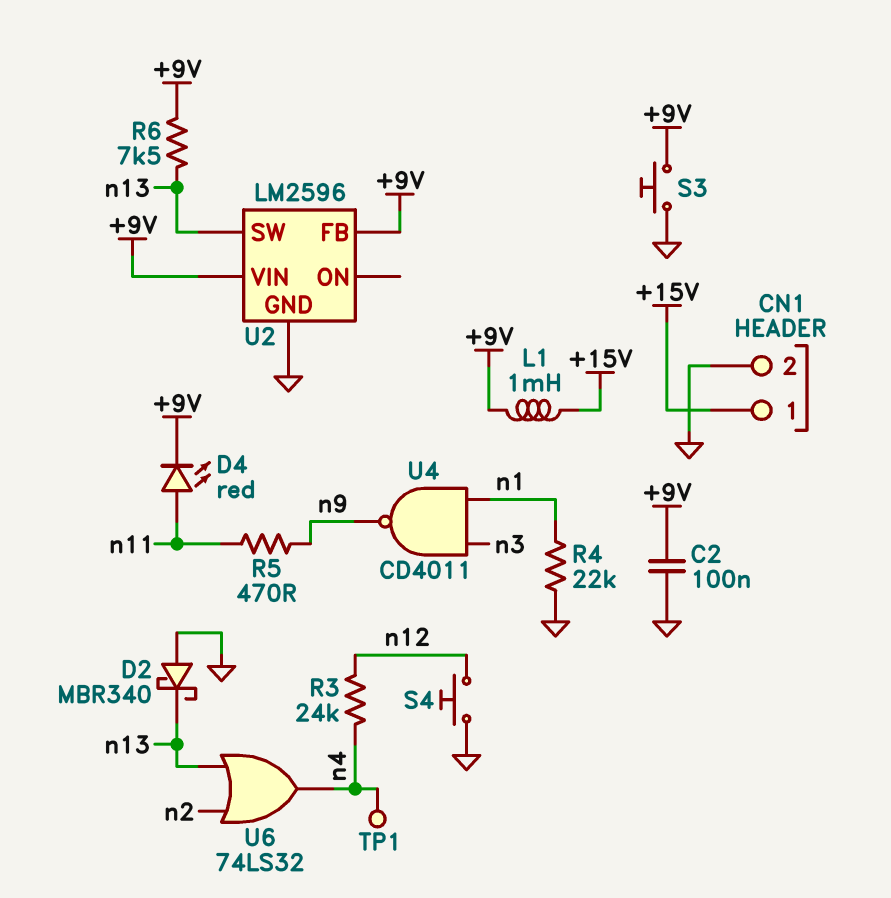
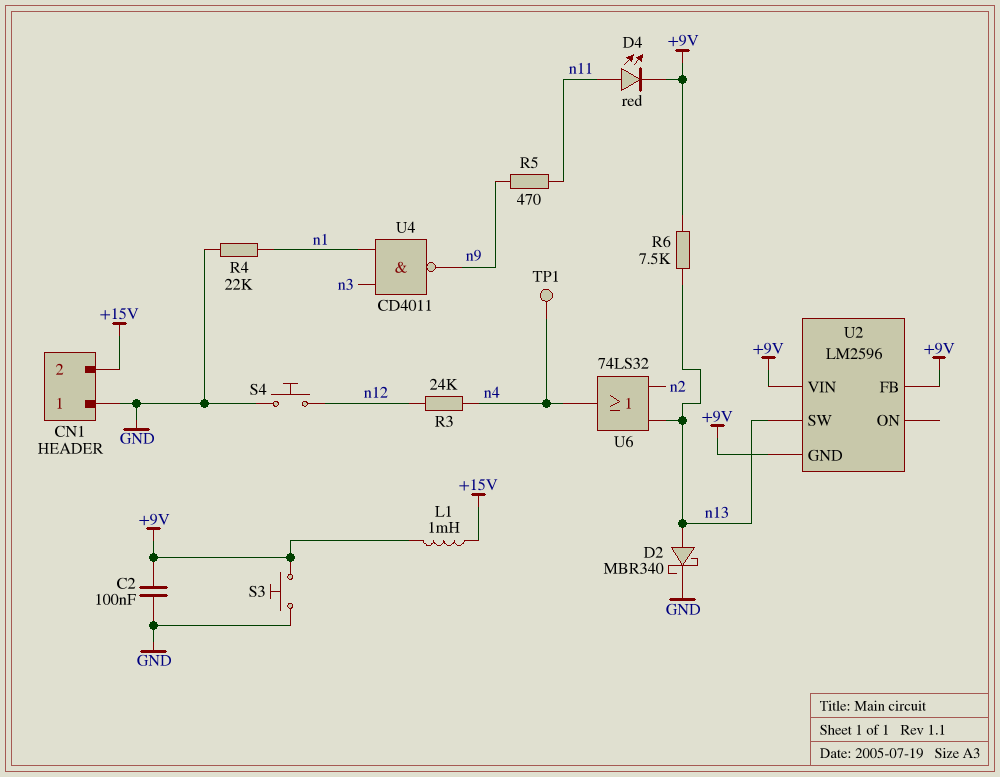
CN1 pin 1: +15V -> GND
CN1 pin 2: GND -> +15V
D2: schottky MBR340 (A GND, K n13) -> schottky MBR340 (A n13, K GND)
U2 pin GND: GND -> +9V

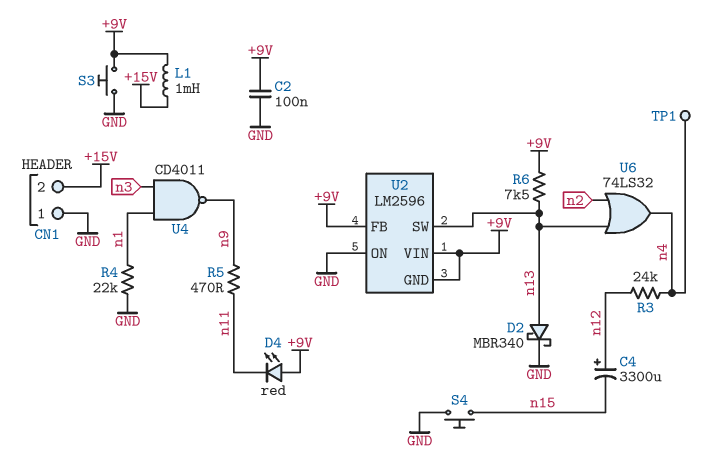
C4: none -> 3300uF (plus n12, minus n15)
D4: LED red (A n11, K +9V) -> LED red (A +9V, K n11)
S4: button (GND, n12) -> button (GND, n15)
U2 pin ON: none -> GND

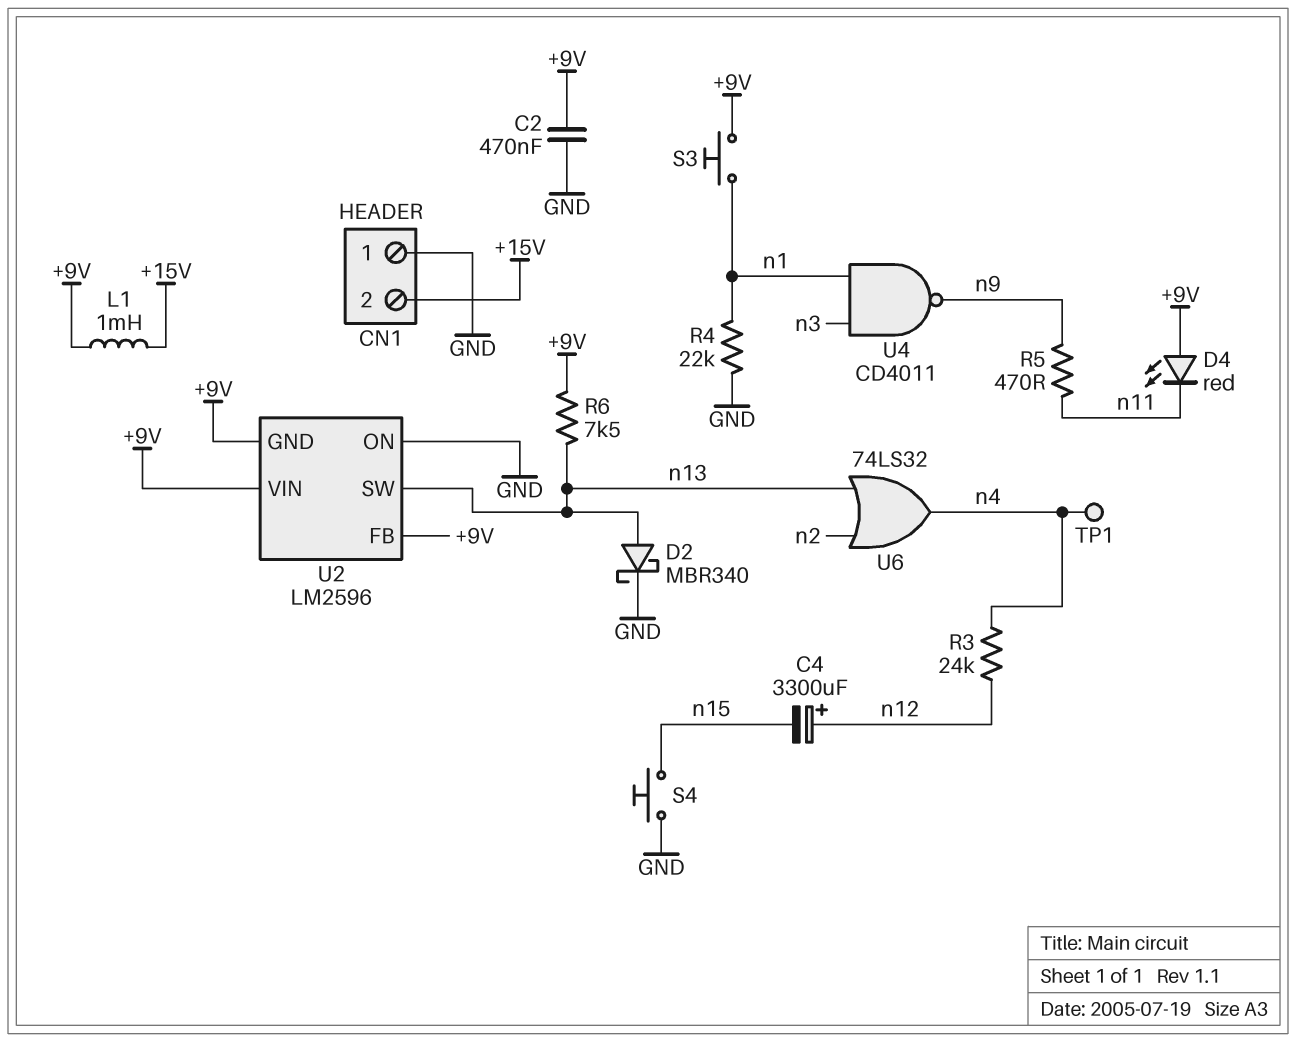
C2: 100nF (+9V, GND) -> 470nF (+9V, GND)
S3: button (+9V, GND) -> button (+9V, n1)

